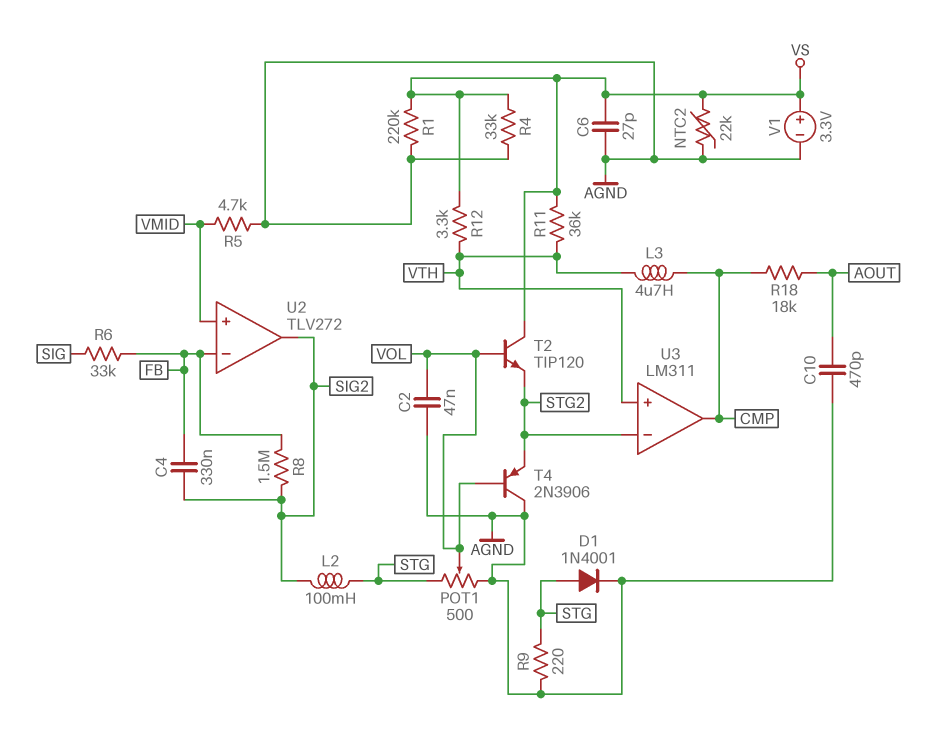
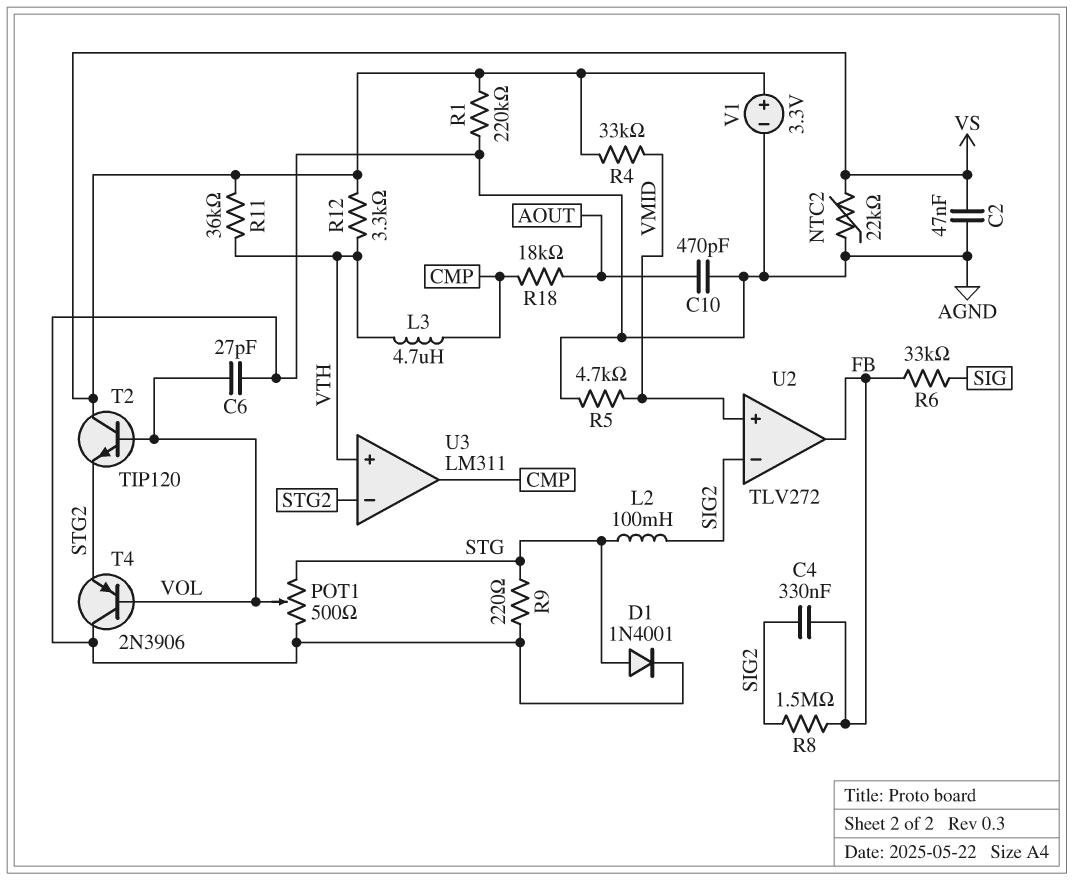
C2: 47nF (AGND, VOL) -> 47nF (AGND, VS)
C6: 27pF (AGND, VS) -> 27pF (AGND, VOL)
R4: 33k (AGND, VS) -> 33k (VMID, VS)
U2 pin in-: FB -> SIG2
U2 pin out: SIG2 -> FB

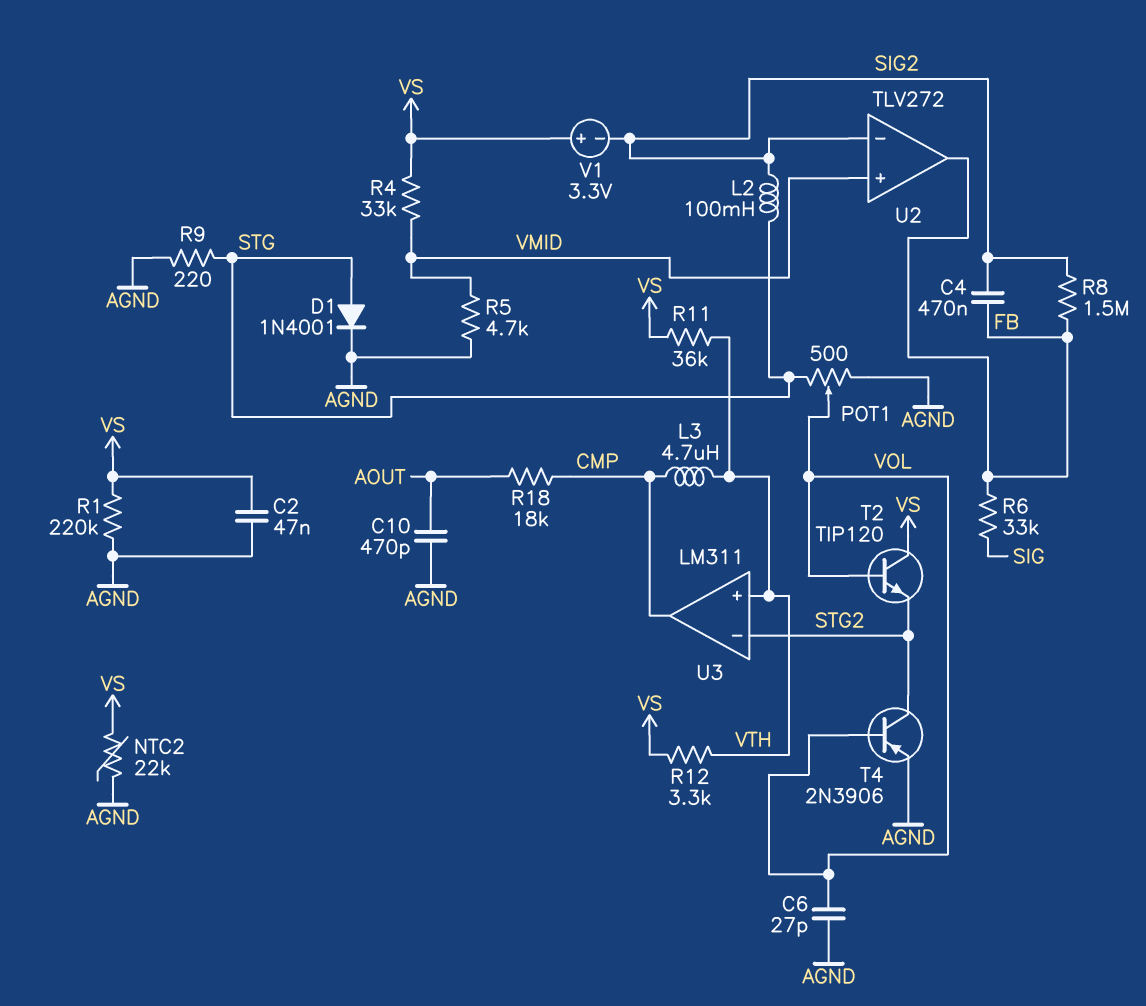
C4: 330nF (FB, SIG2) -> 470nF (FB, SIG2)
T4: PNP 2N3906 (B VOL, C AGND, E STG2) -> PNP 2N3906 (B VOL, C STG2, E AGND)
V1: 3.3V (plus VS, minus AGND) -> 3.3V (plus VS, minus SIG2)

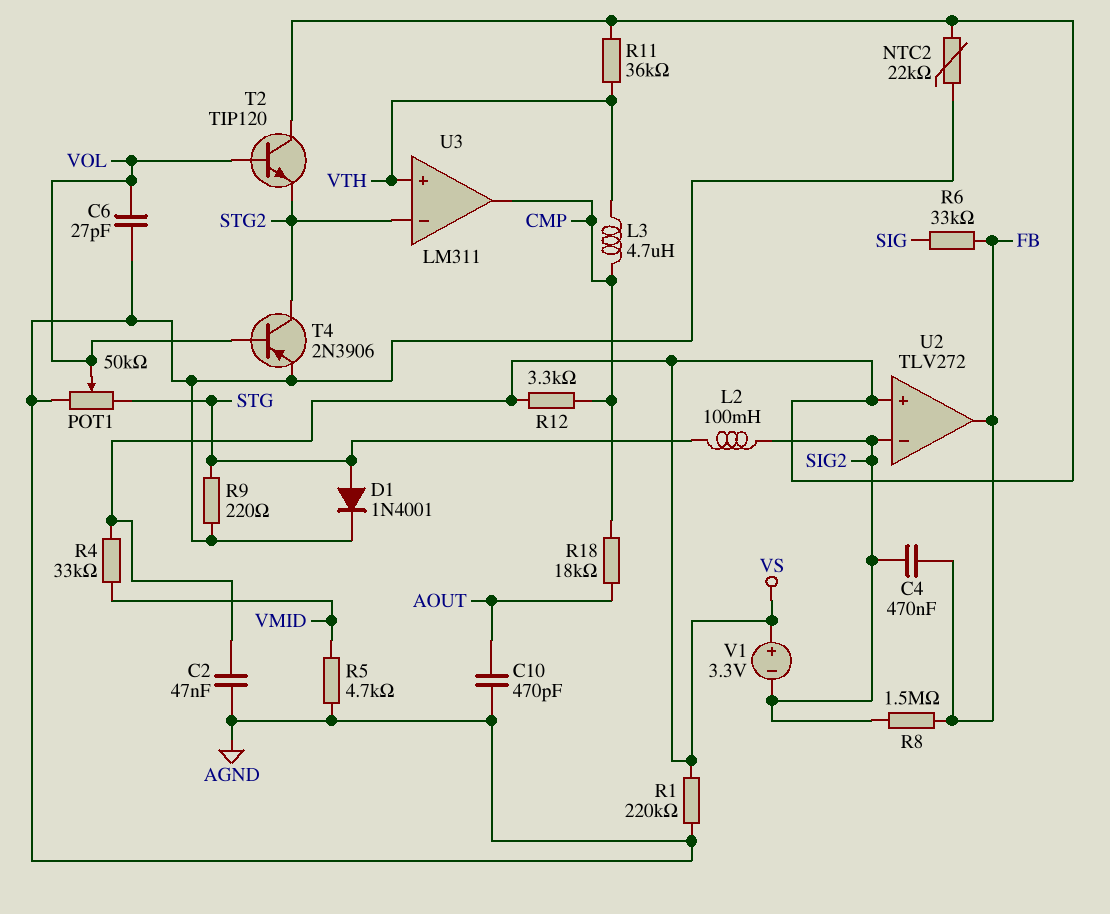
POT1: 500 (AGND, STG, wiper VOL) -> 50k (AGND, STG, wiper VOL)
R12: 3.3k (VS, VTH) -> 3.3k (CMP, VS)
U2 pin in+: VMID -> VS

